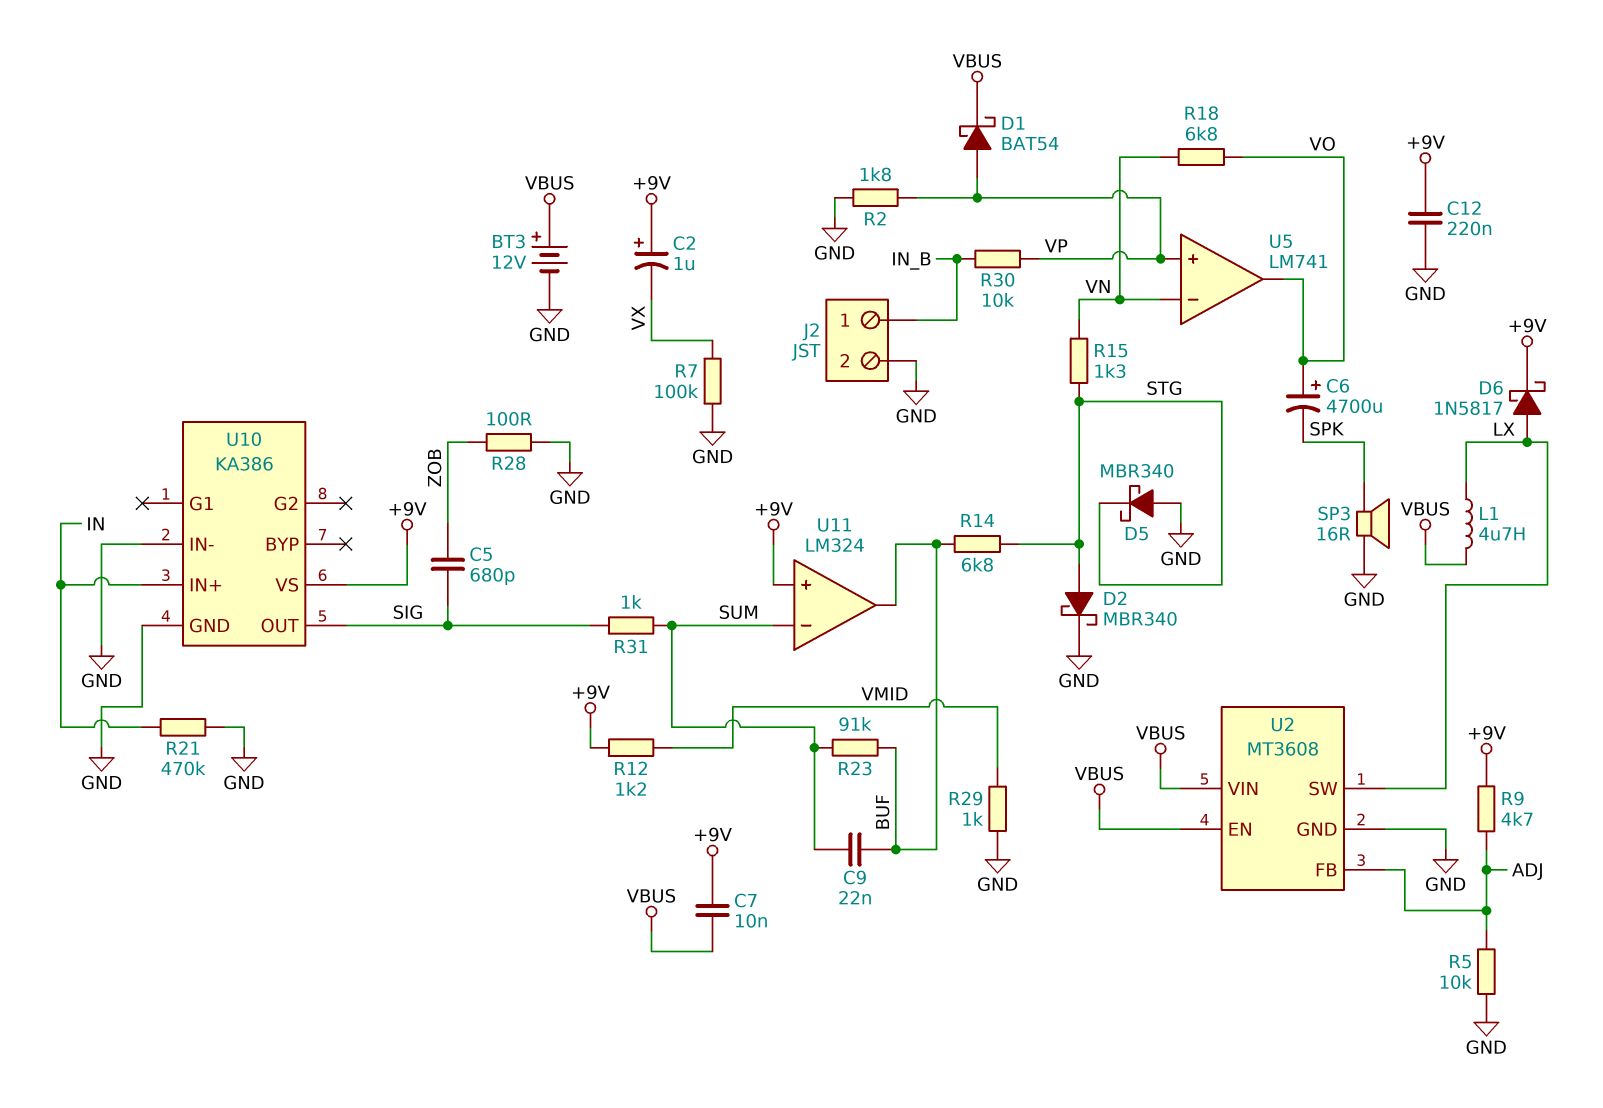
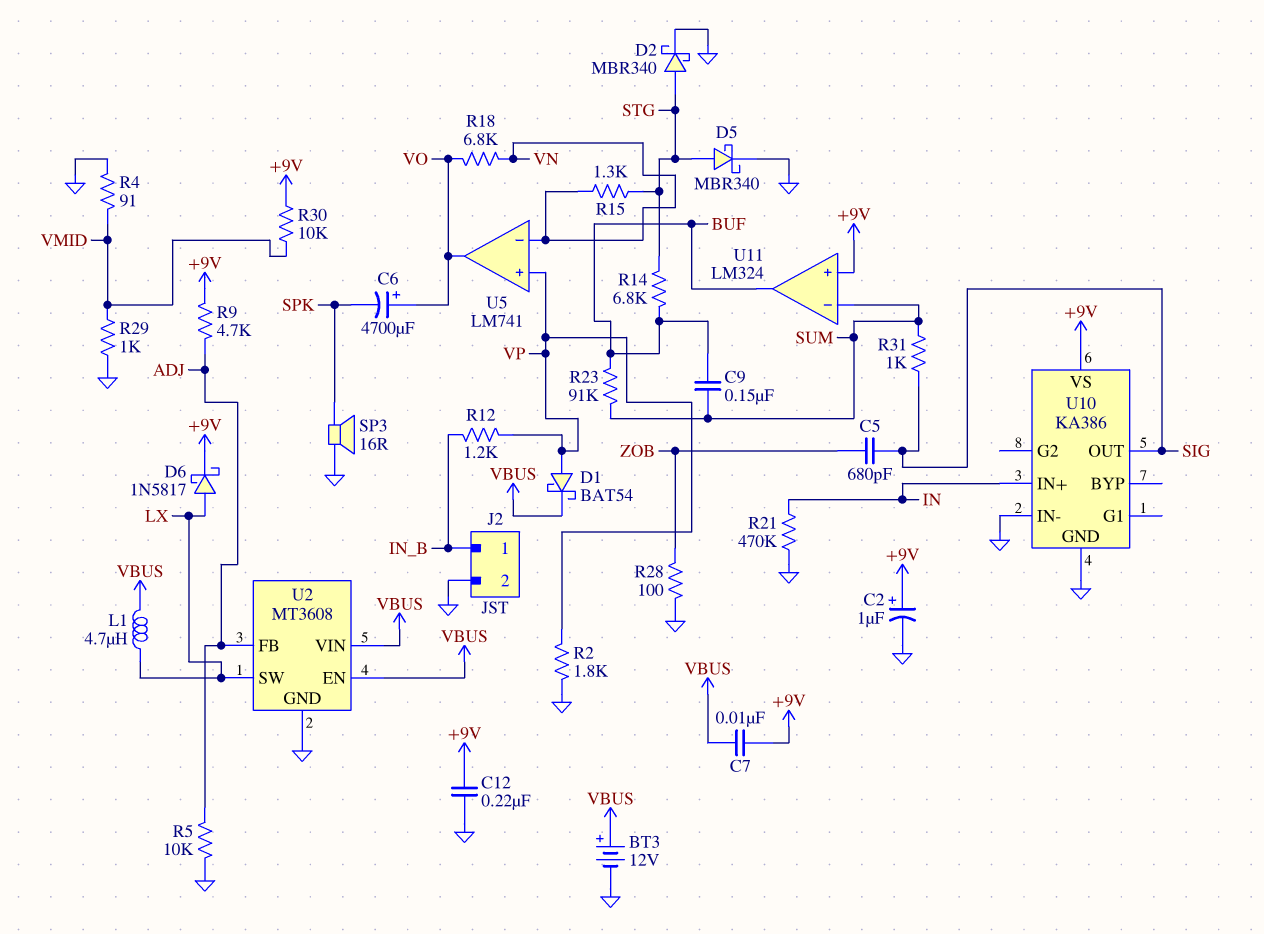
C2: 1uF (plus +9V, minus VX) -> 1uF (plus +9V, minus GND)
C9: 22nF (BUF, SUM) -> 150nF (BUF, SUM)
D5: schottky MBR340 (A GND, K STG) -> schottky MBR340 (A STG, K GND)
R4: none -> 91 (GND, VMID)
R7: 100k (GND, VX) -> none
R12: 1.2k (+9V, VMID) -> 1.2k (IN_B, VP)
R30: 10k (IN_B, VP) -> 10k (+9V, VMID)

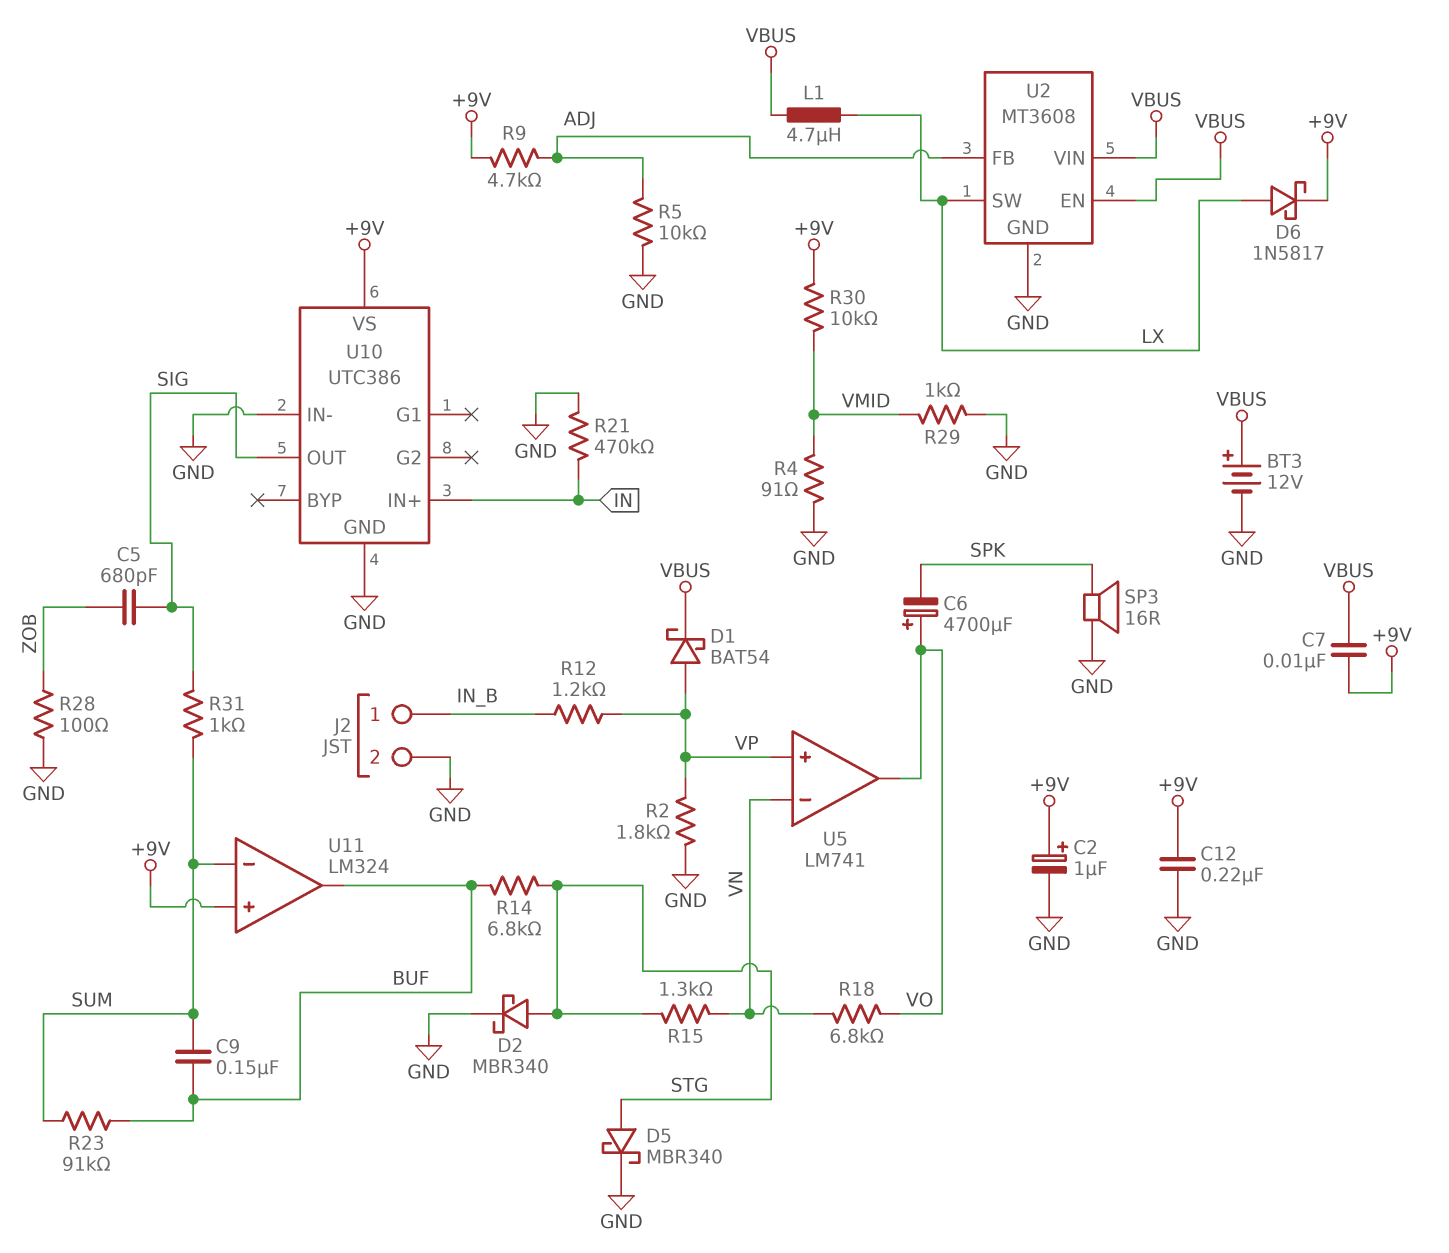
U10: KA386 -> UTC386

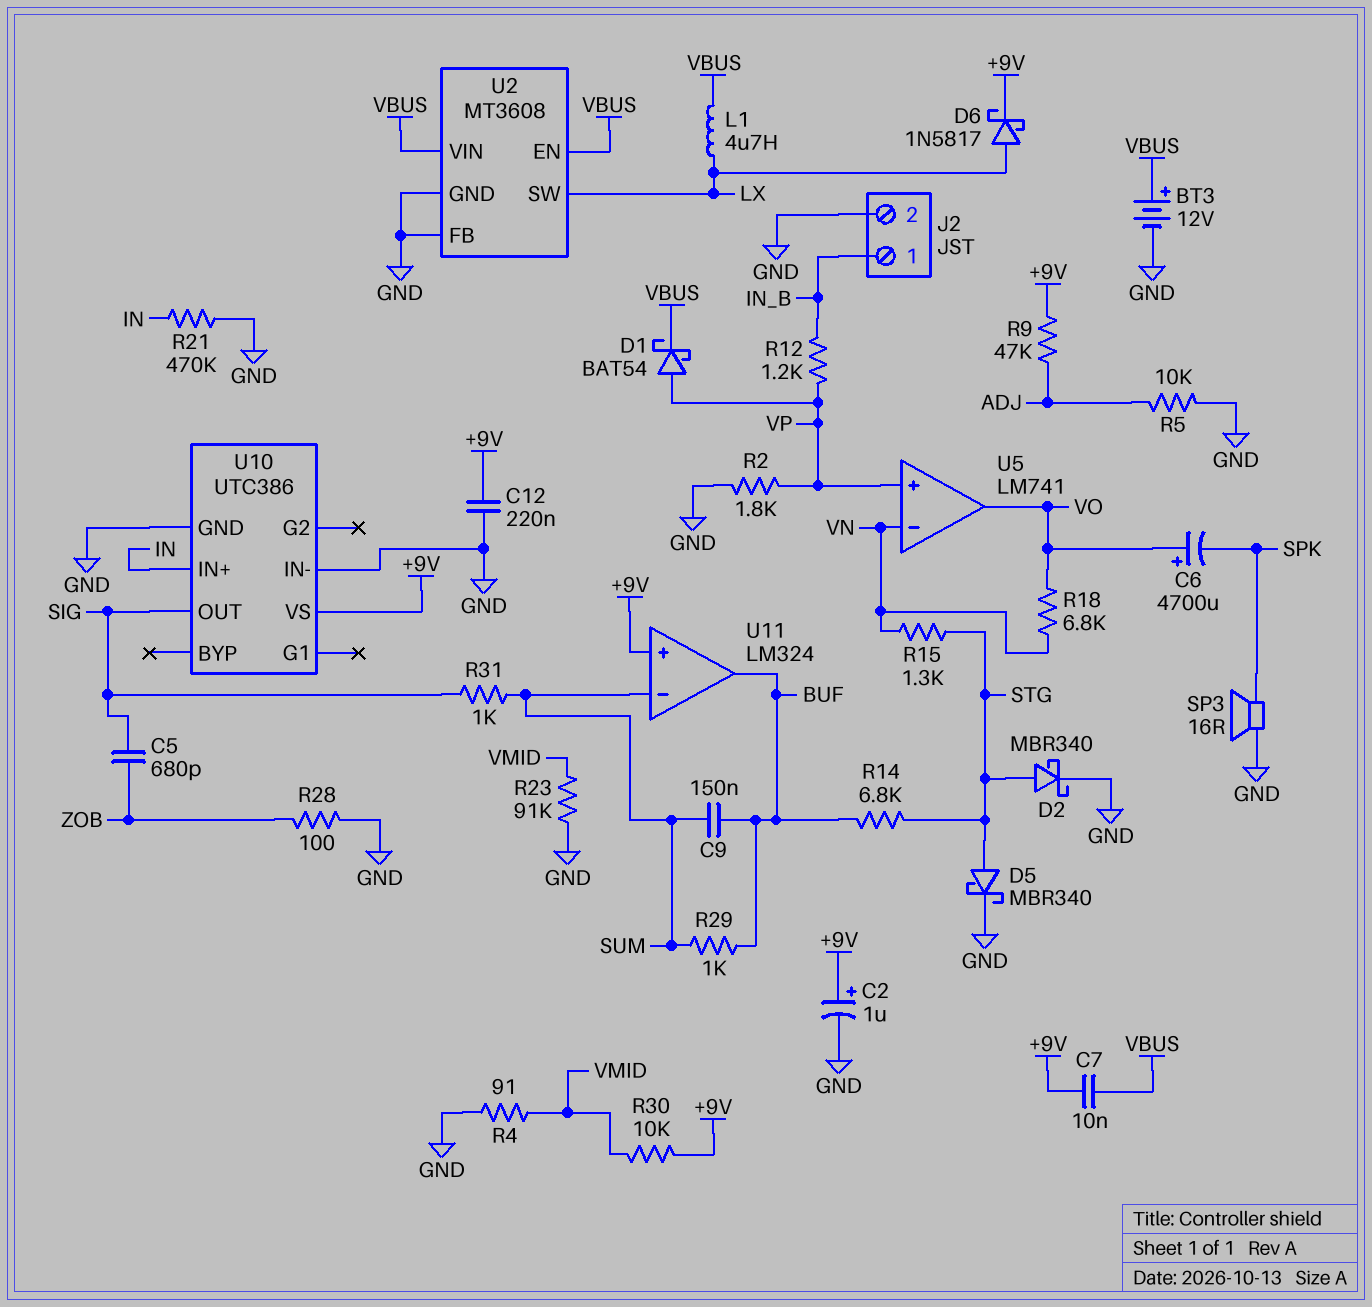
R9: 4.7k (+9V, ADJ) -> 47k (+9V, ADJ)
R23: 91k (BUF, SUM) -> 91k (GND, VMID)
R29: 1k (GND, VMID) -> 1k (BUF, SUM)
U2 pin FB: ADJ -> GND

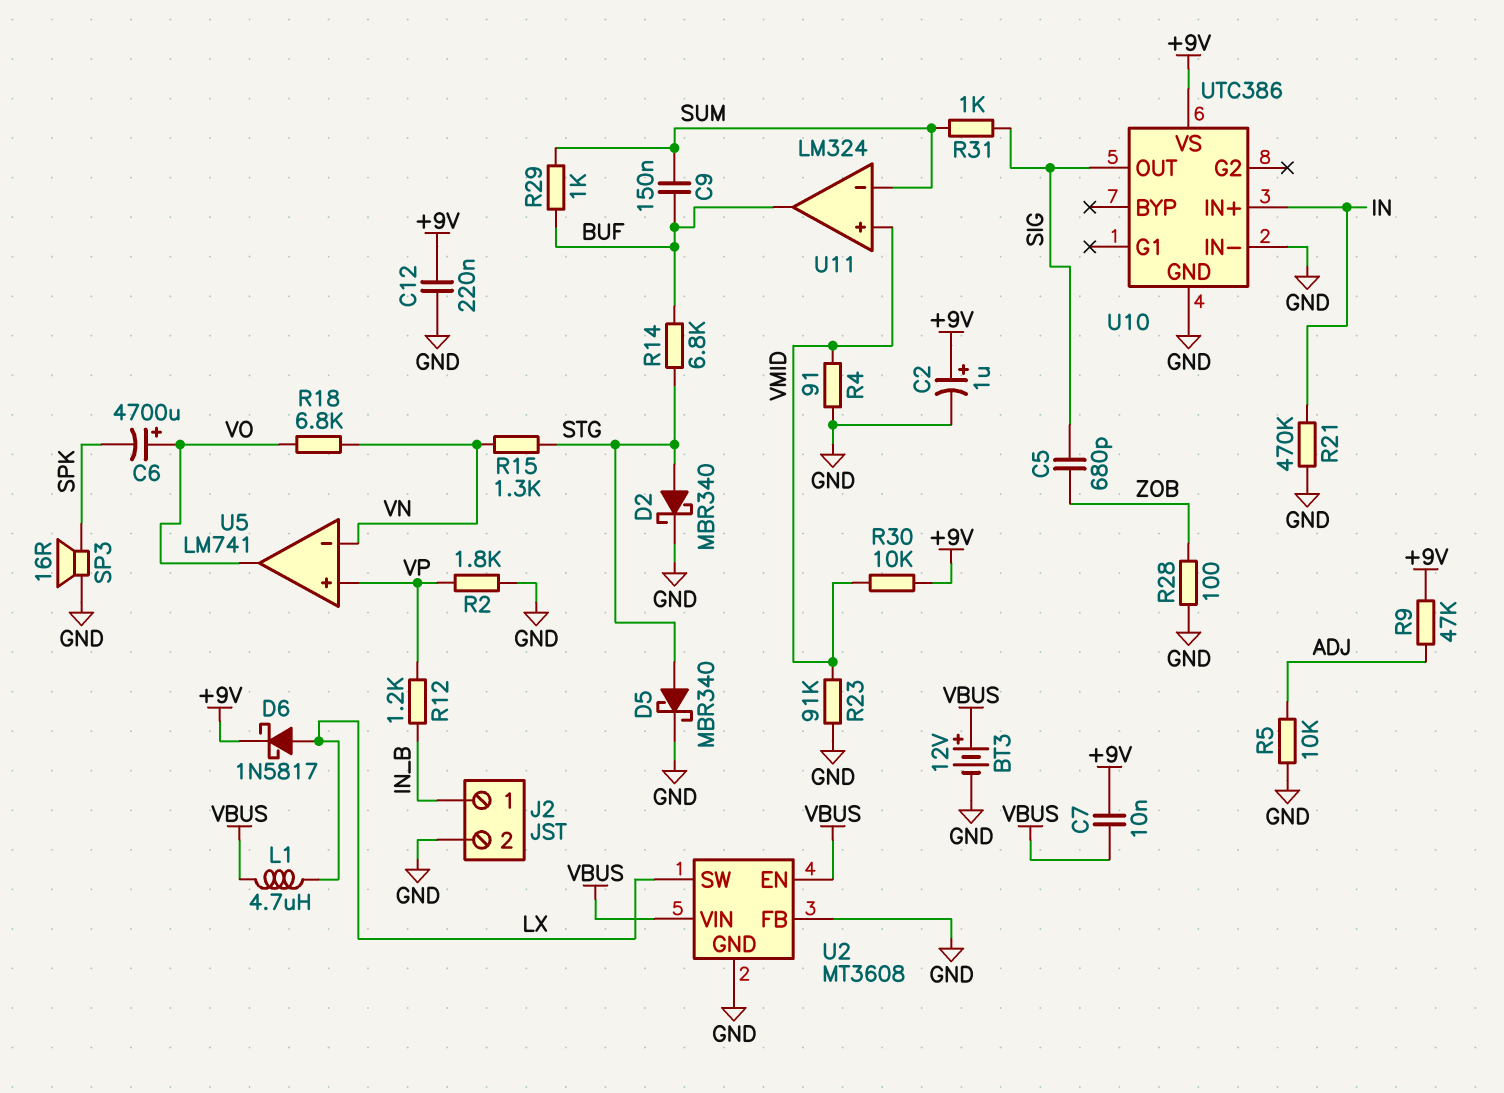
D1: schottky BAT54 (A VP, K VBUS) -> none
U11 pin in+: +9V -> VMID

